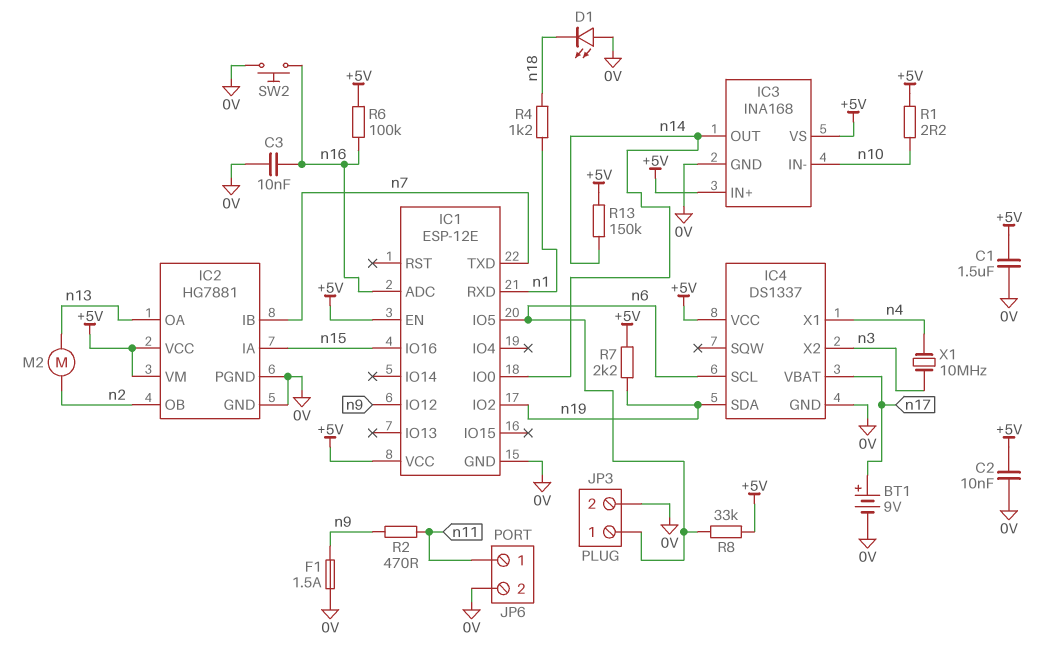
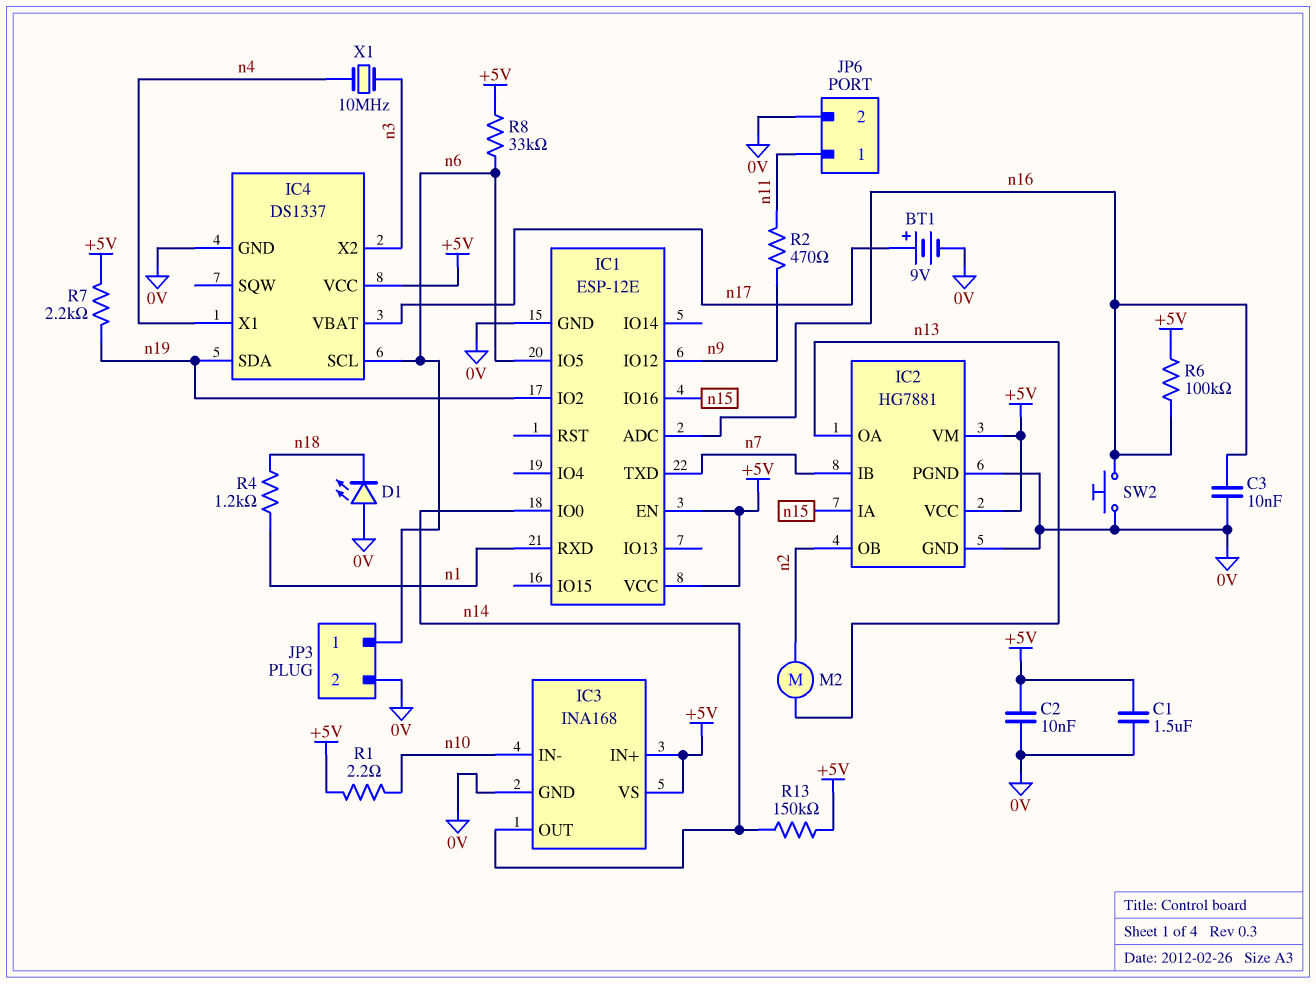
F1: 1.5A (0V, n9) -> none

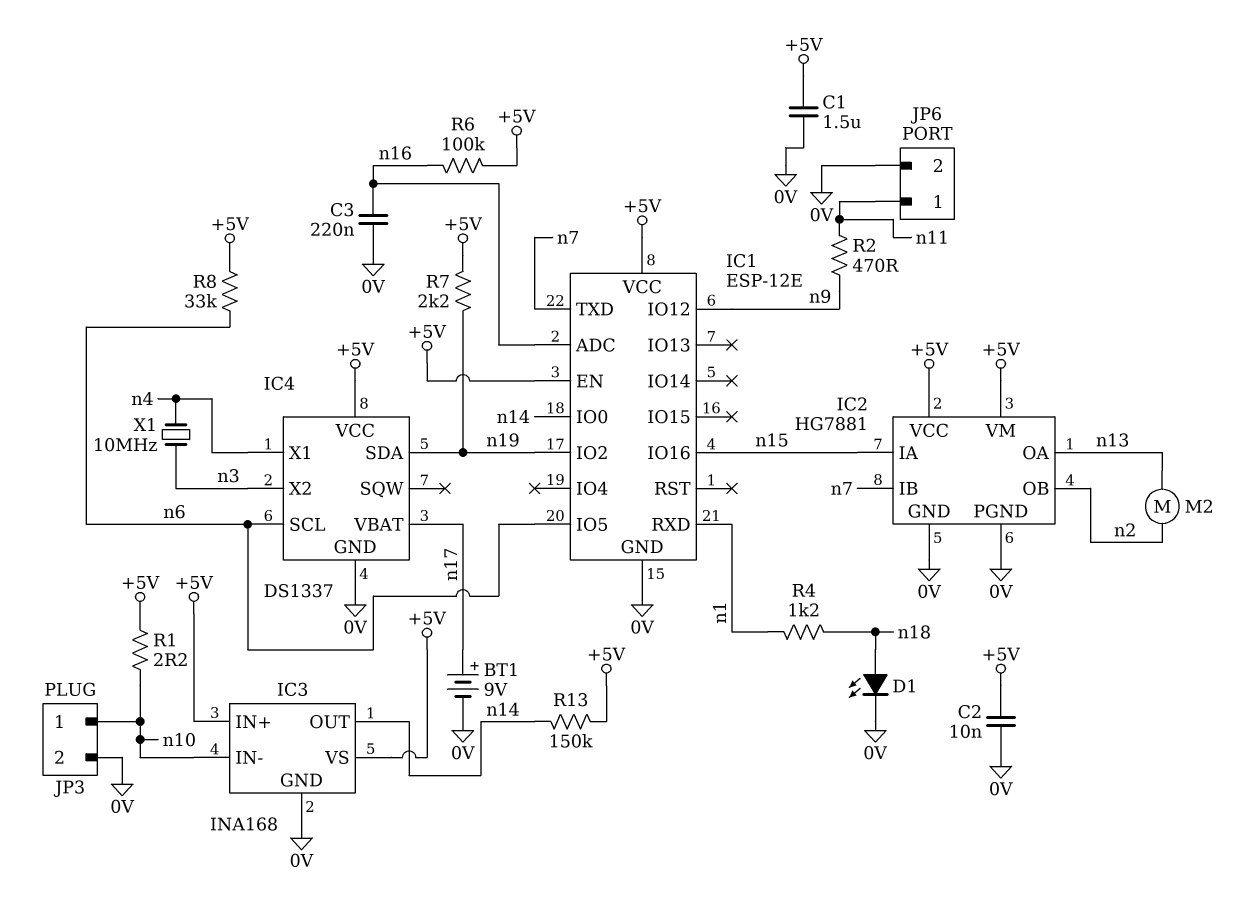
C3: 10nF (0V, n16) -> 220nF (0V, n16)
D1: LED (A 0V, K n18) -> LED (A n18, K 0V)
JP3 pin 1: n6 -> n10
SW2: button (0V, n16) -> none

